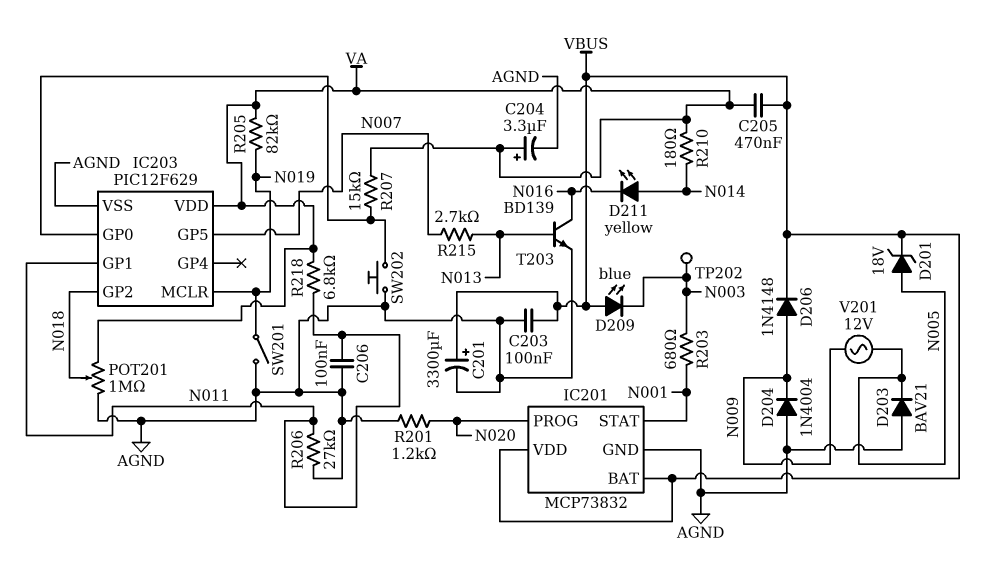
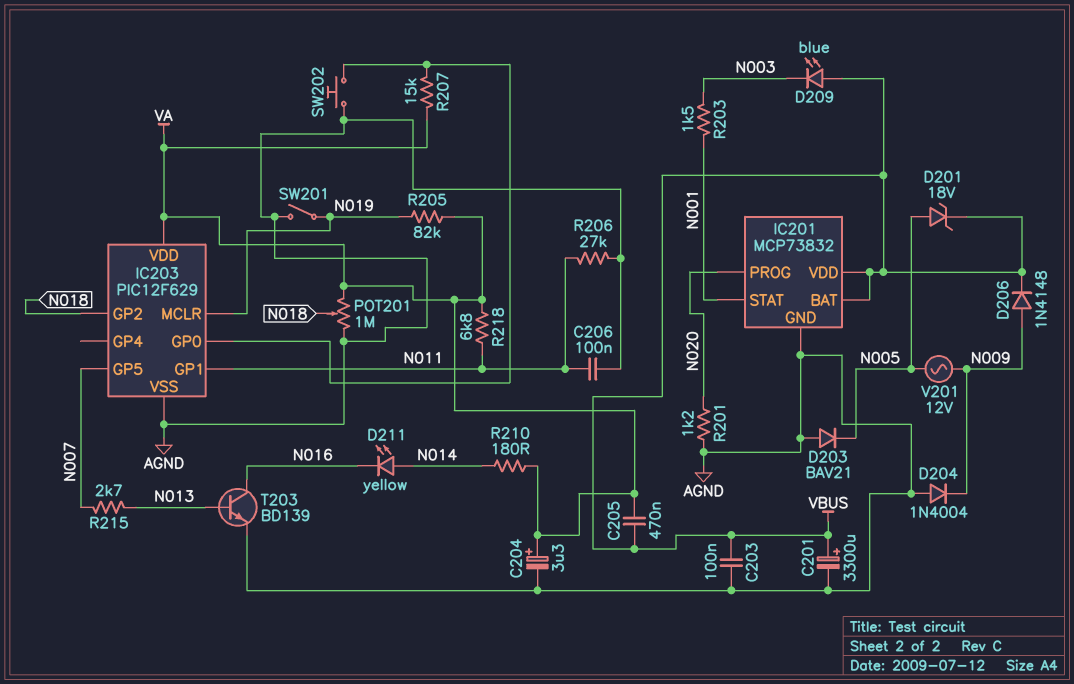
R203: 680 (N001, N003) -> 1.5k (N001, N003)
TP202: test point (N003) -> none

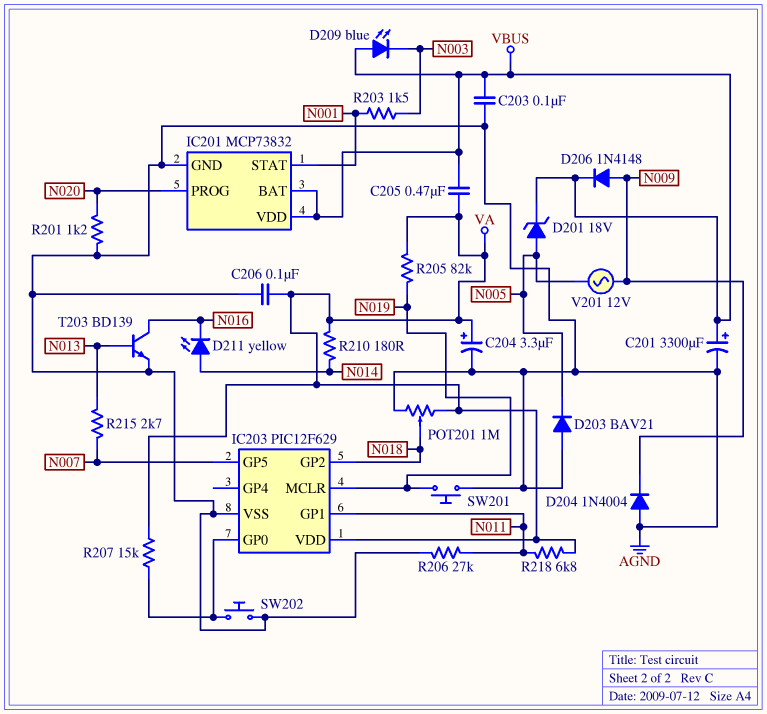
C206: 100nF (AGND, N011) -> 100nF (AGND, VA)
SW201: switch (AGND, N019) -> button (AGND, N019)

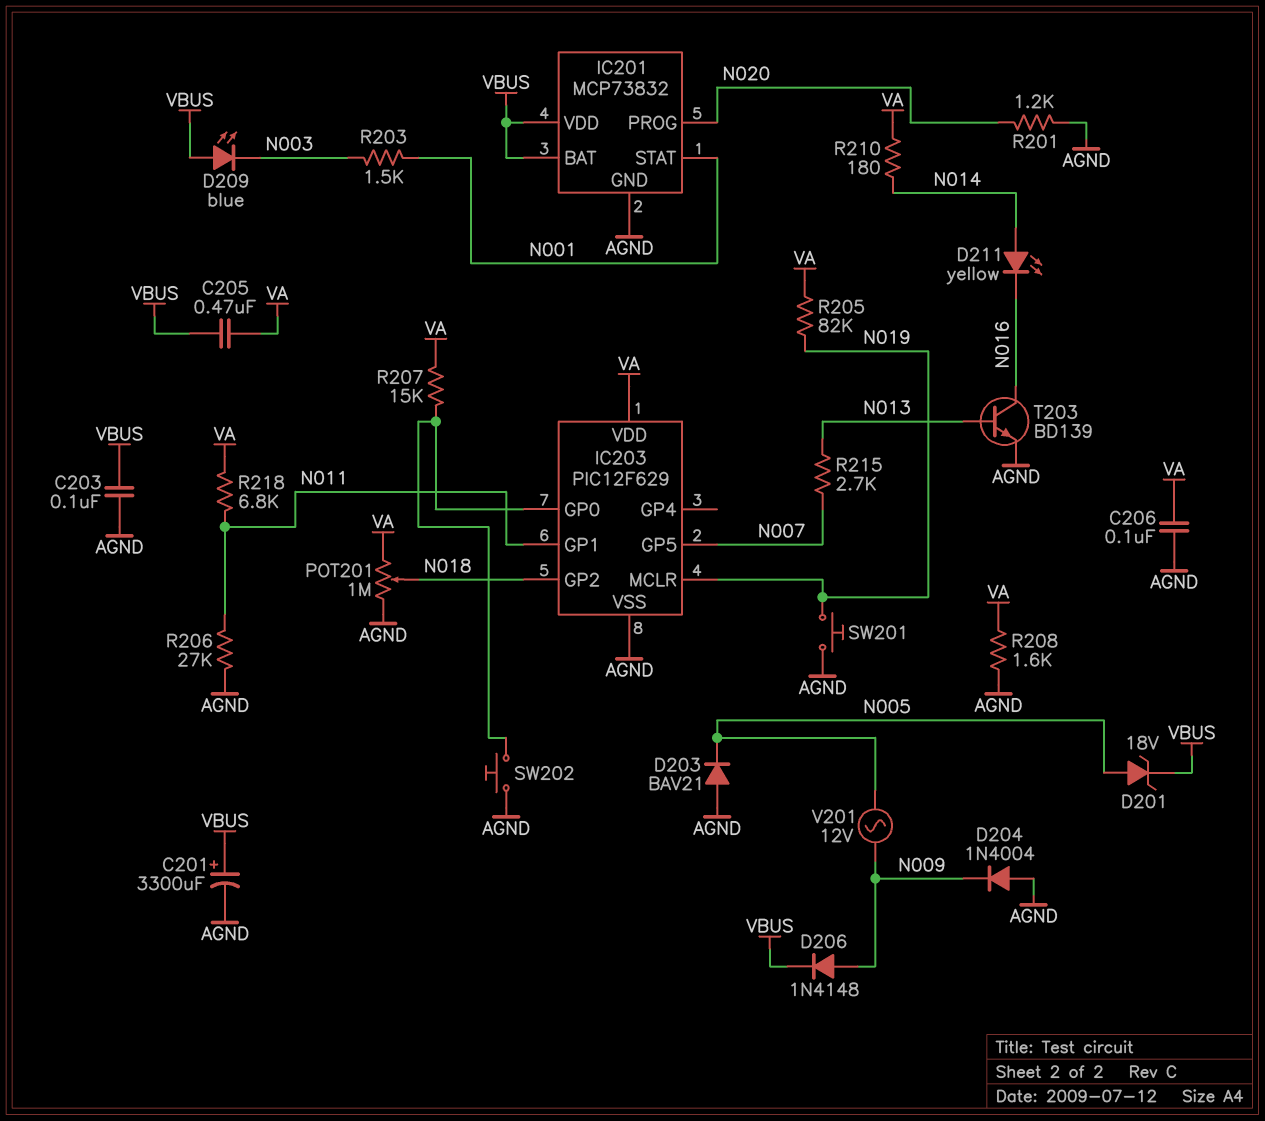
C204: 3.3uF (plus VA, minus AGND) -> none
R208: none -> 1.6k (AGND, VA)

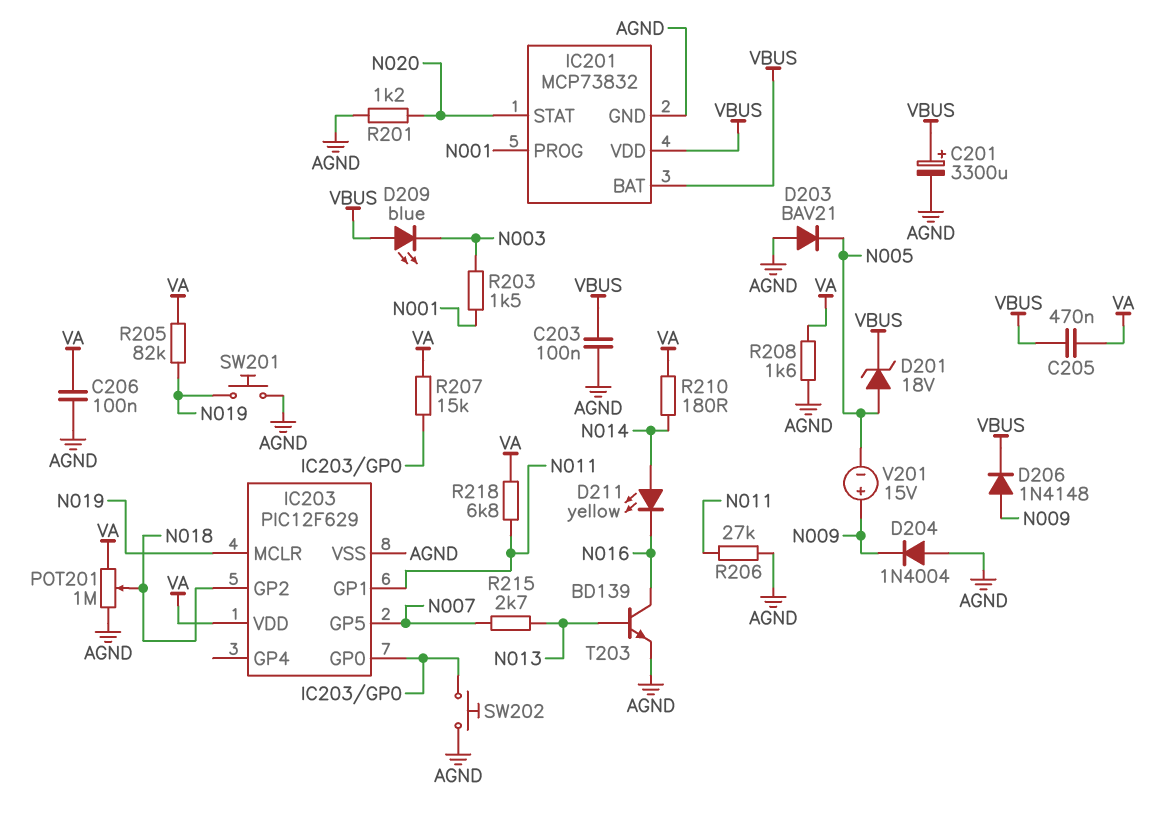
IC201 pin PROG: N020 -> N001
IC201 pin STAT: N001 -> N020
V201: AC 12V (N005, N009) -> 15V (plus N009, minus N005)

